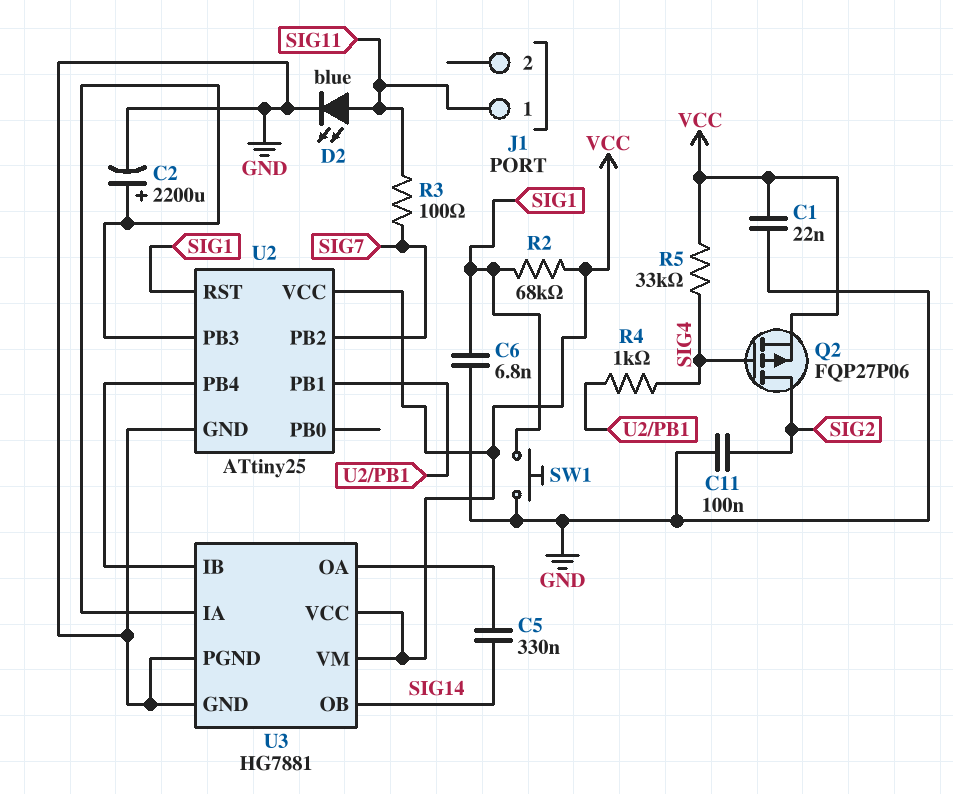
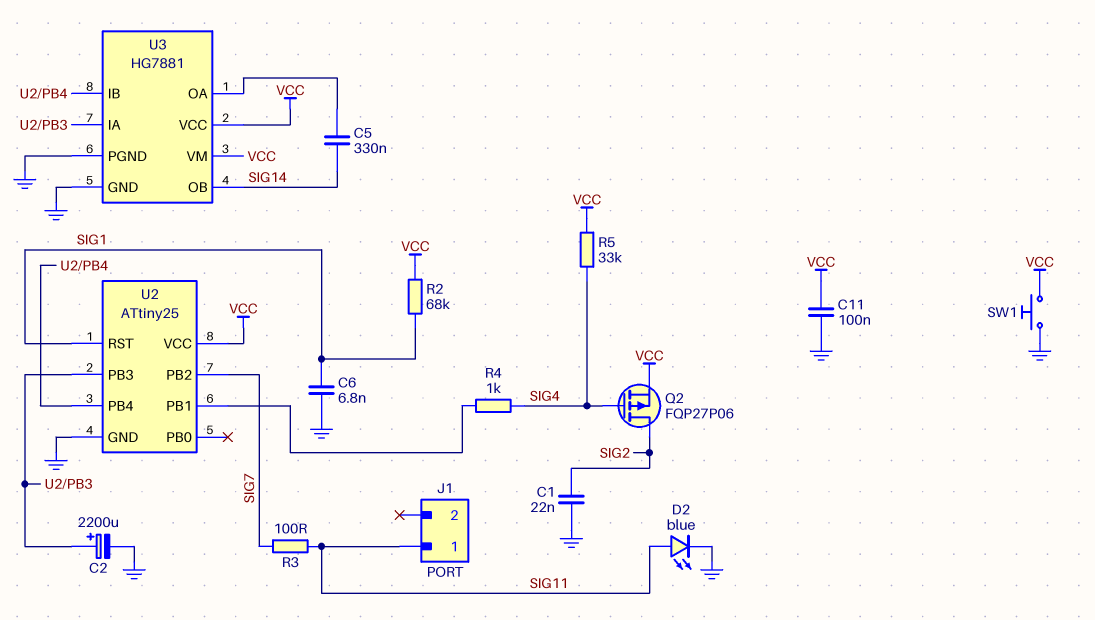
C1: 22nF (GND, VCC) -> 22nF (GND, SIG2)
C11: 100nF (GND, SIG2) -> 100nF (GND, VCC)
SW1: button (GND, SIG1) -> button (GND, VCC)

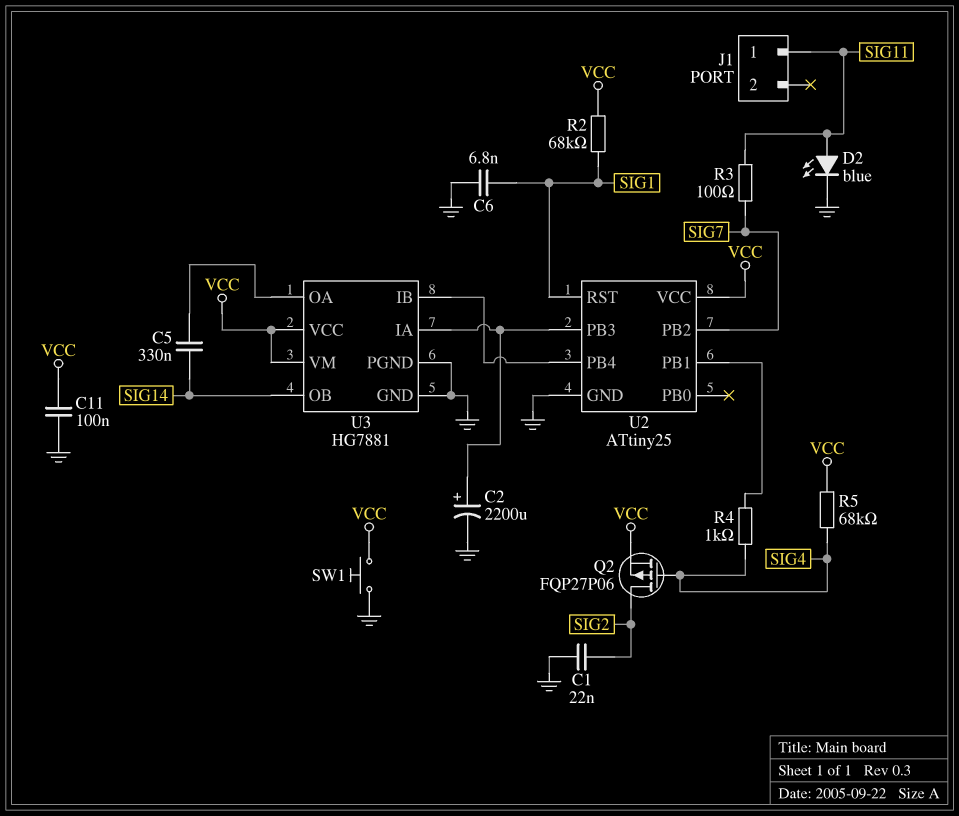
R5: 33k (SIG4, VCC) -> 68k (SIG4, VCC)

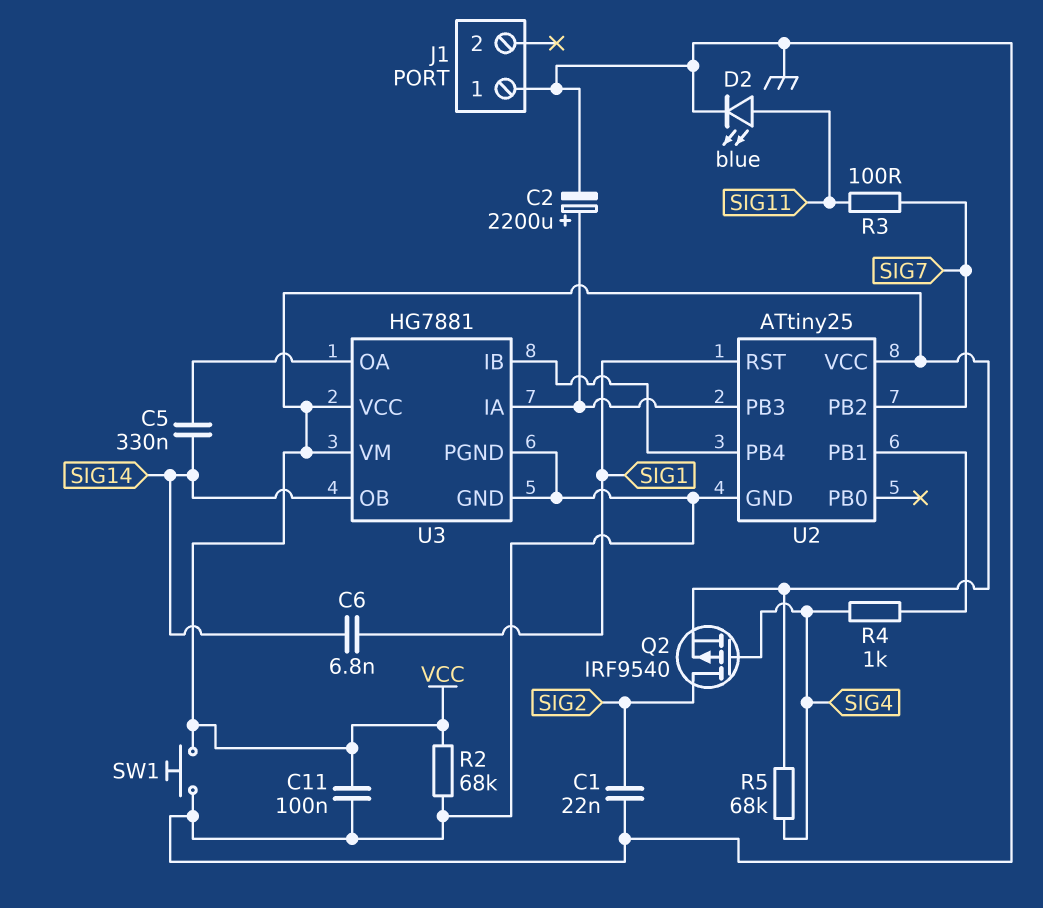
C6: 6.8nF (GND, SIG1) -> 6.8nF (SIG1, SIG14)
J1 pin 1: SIG11 -> GND
Q2: PMOS FQP27P06 (G SIG4, D SIG2, S VCC) -> PMOS IRF9540 (G SIG4, D SIG2, S VCC)
R2: 68k (SIG1, VCC) -> 68k (GND, VCC)

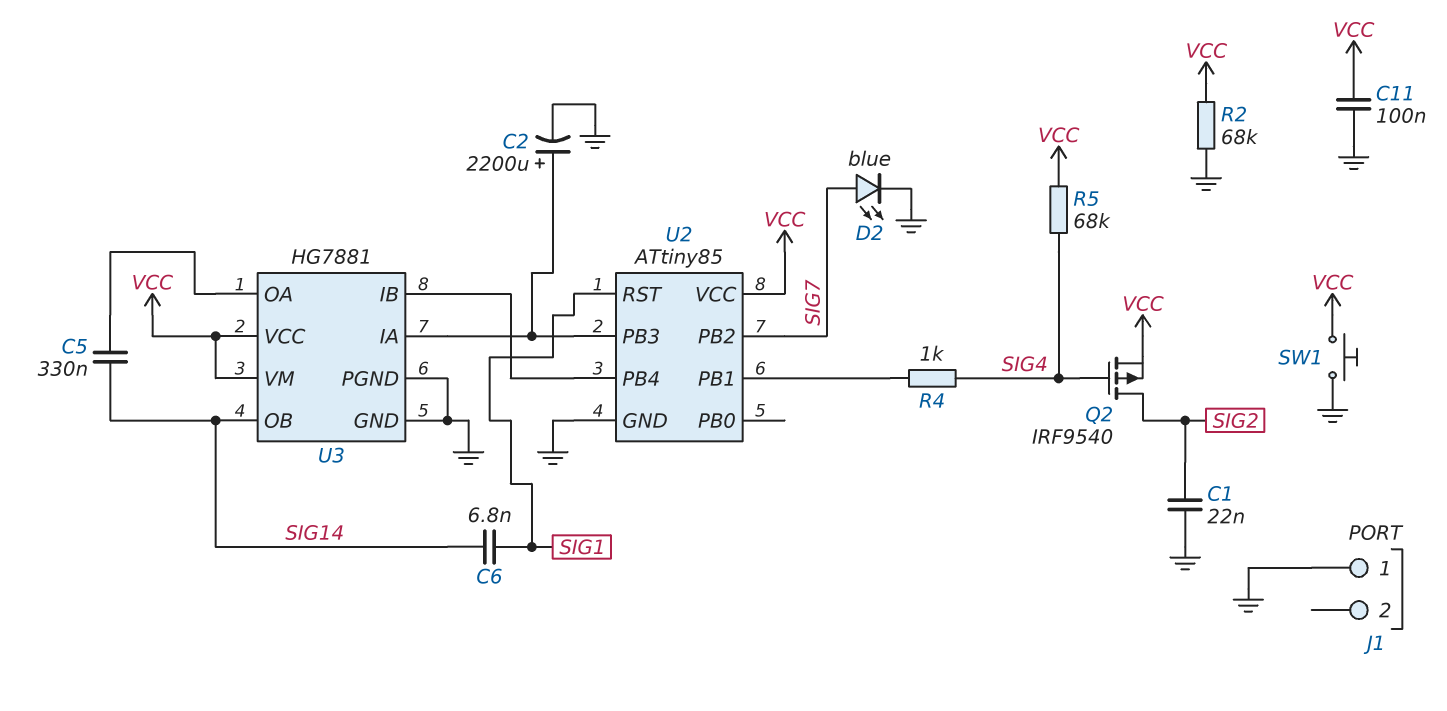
D2: LED blue (A SIG11, K GND) -> LED blue (A SIG7, K GND)
R3: 100 (SIG7, SIG11) -> none
U2: ATtiny25 -> ATtiny85

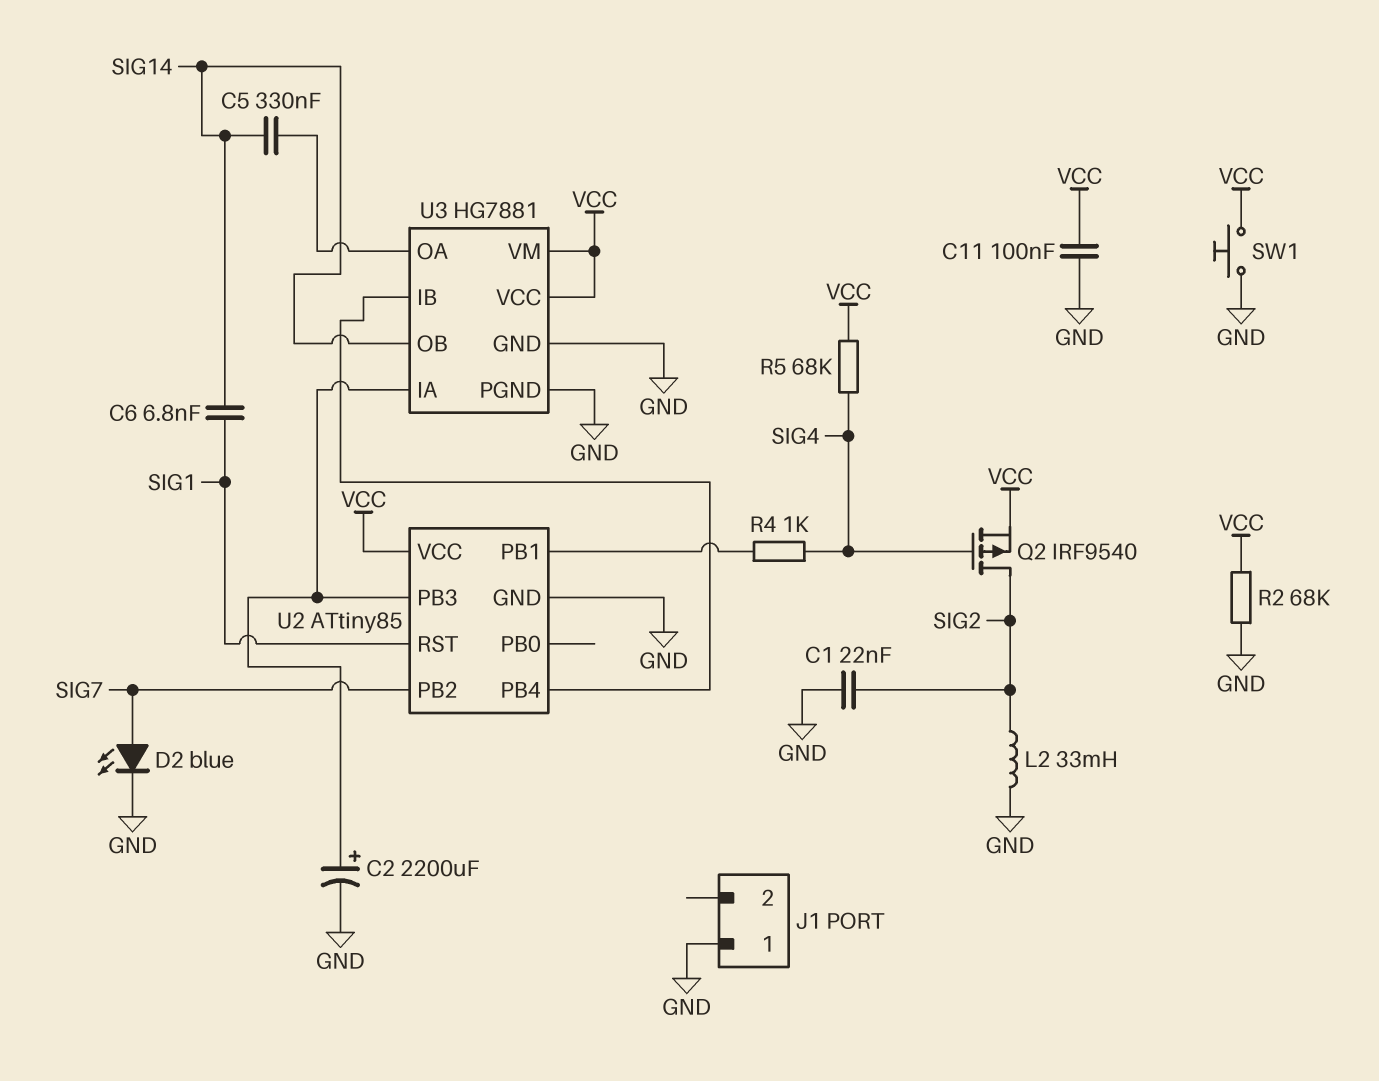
L2: none -> 33mH (GND, SIG2)

